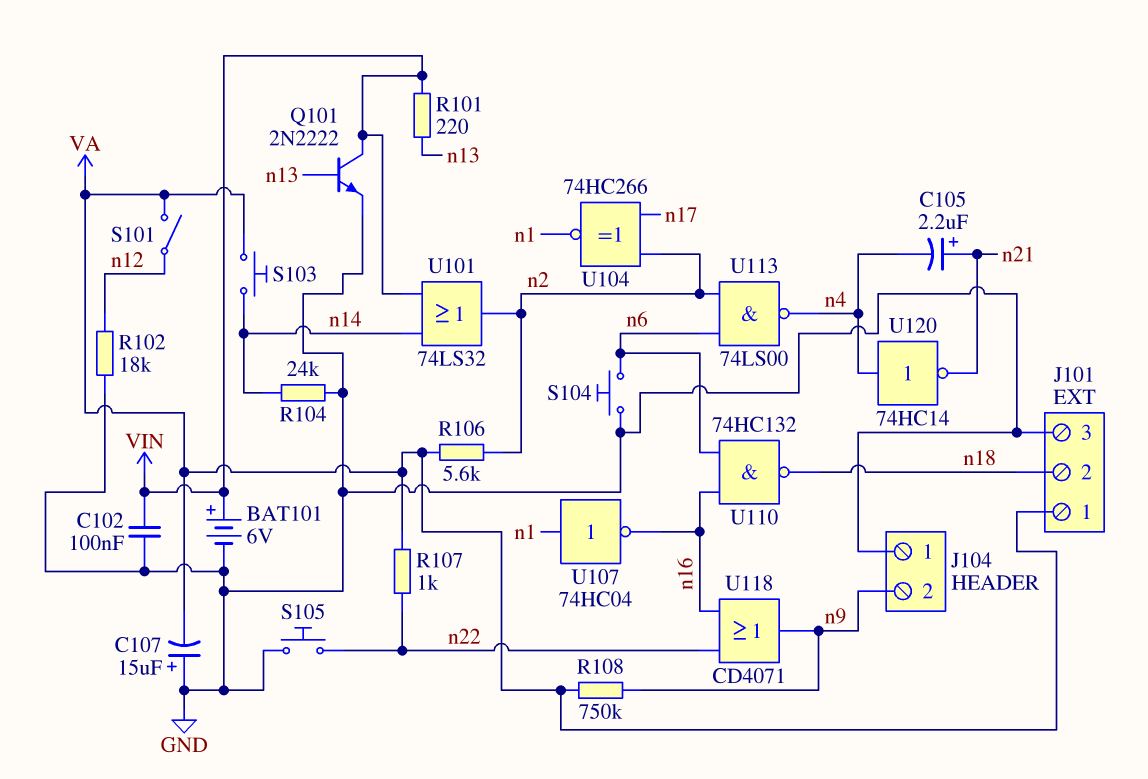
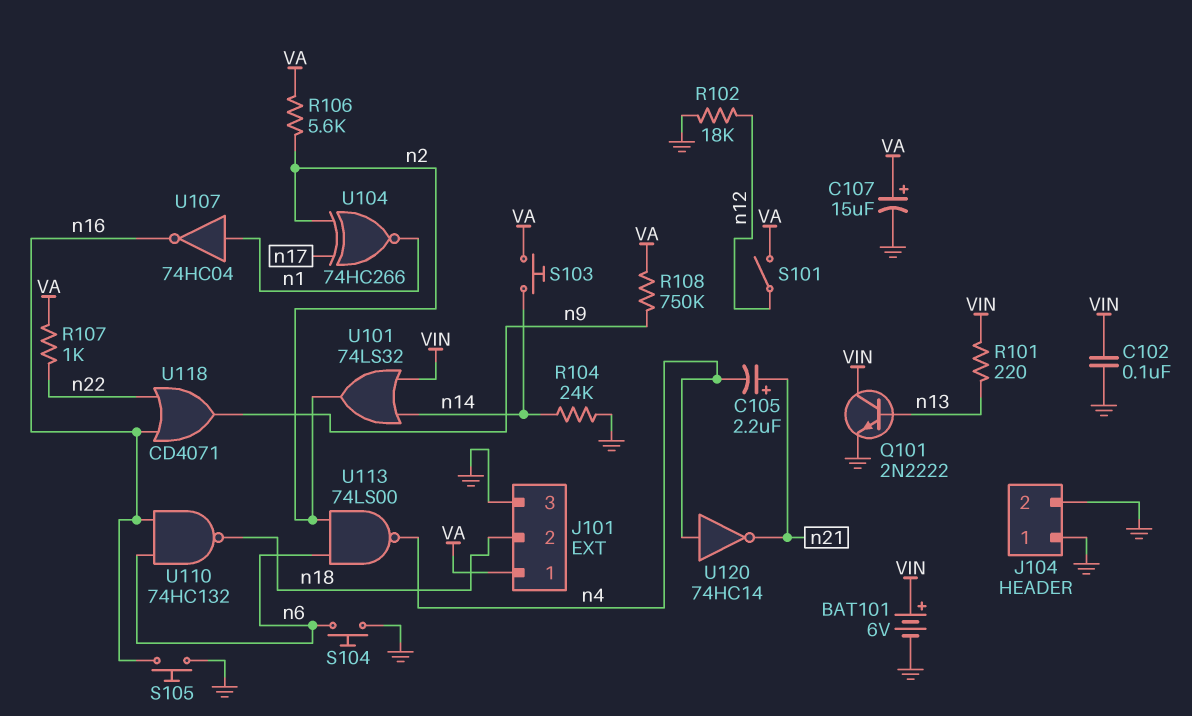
C107: 15uF (plus GND, minus VA) -> 15uF (plus VA, minus GND)
J104 pin 2: n9 -> GND
S105: button (GND, n22) -> button (GND, n16)

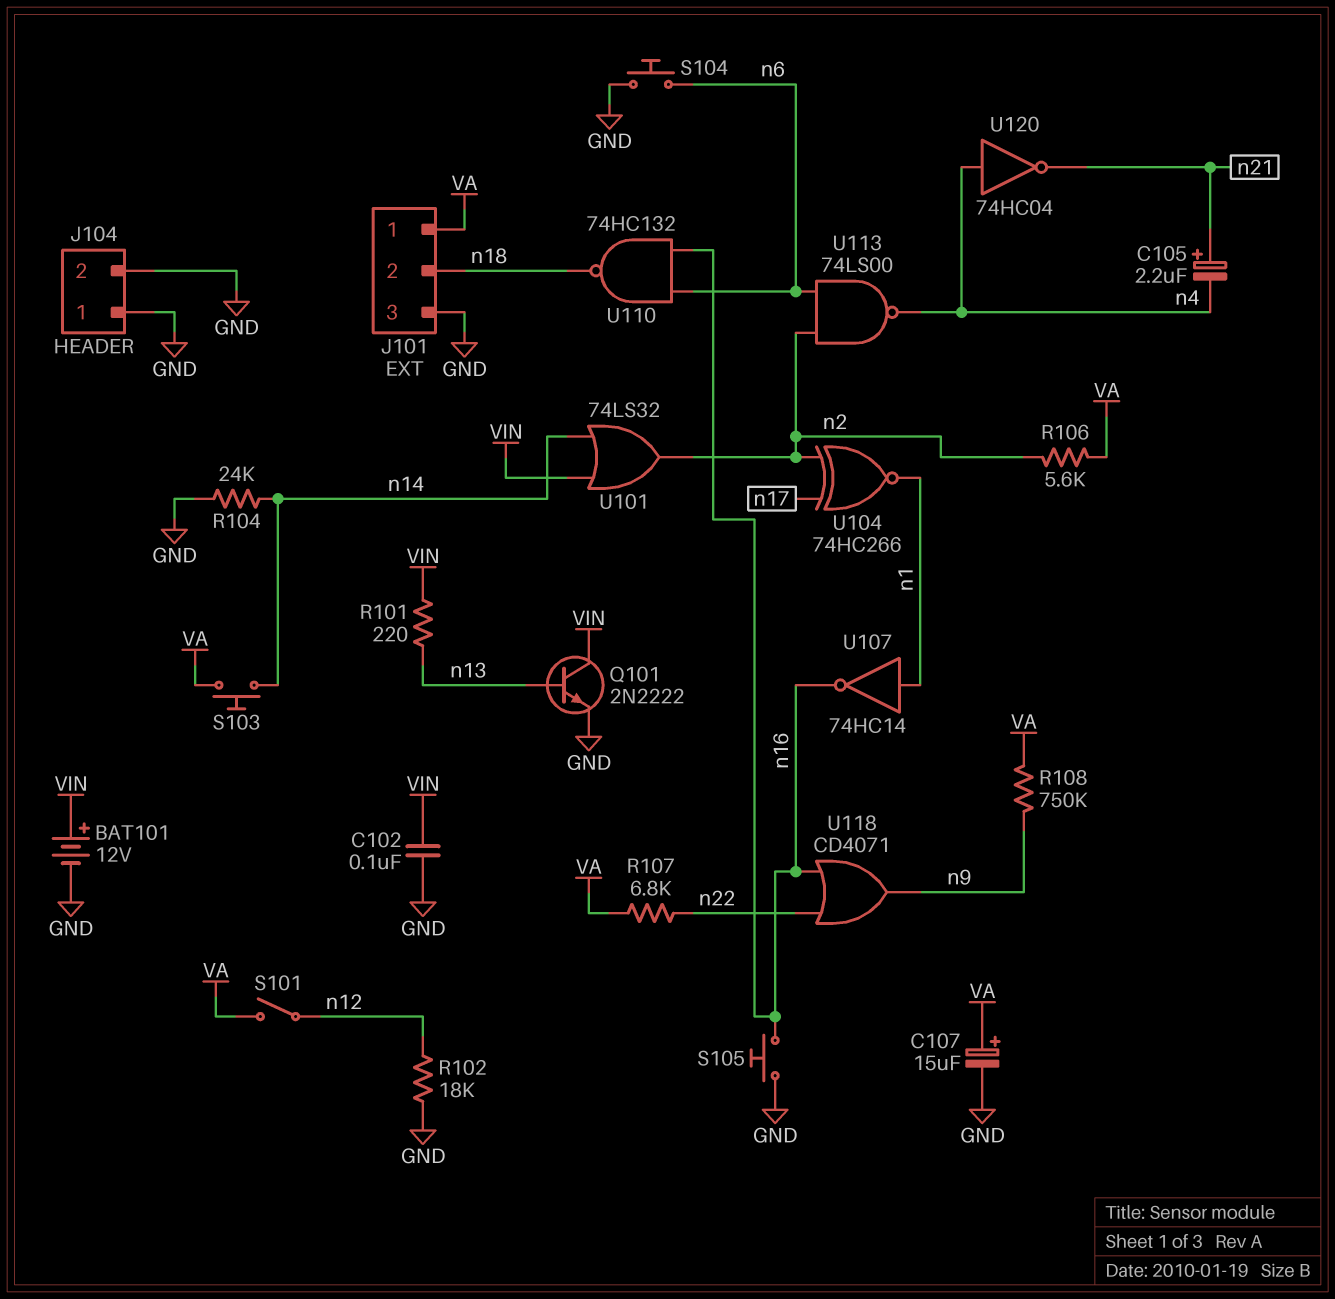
BAT101: 6V (plus VIN, minus GND) -> 12V (plus VIN, minus GND)
R107: 1k (VA, n22) -> 6.8k (VA, n22)
U107: NOT 74HC04 (in n1, out n16) -> NOT 74HC14 (in n1, out n16)
U120: NOT 74HC14 (in n4, out n21) -> NOT 74HC04 (in n4, out n21)

